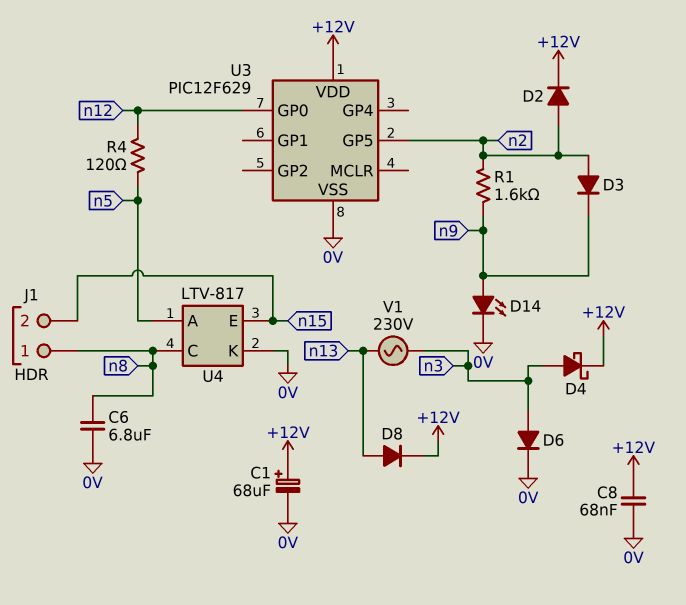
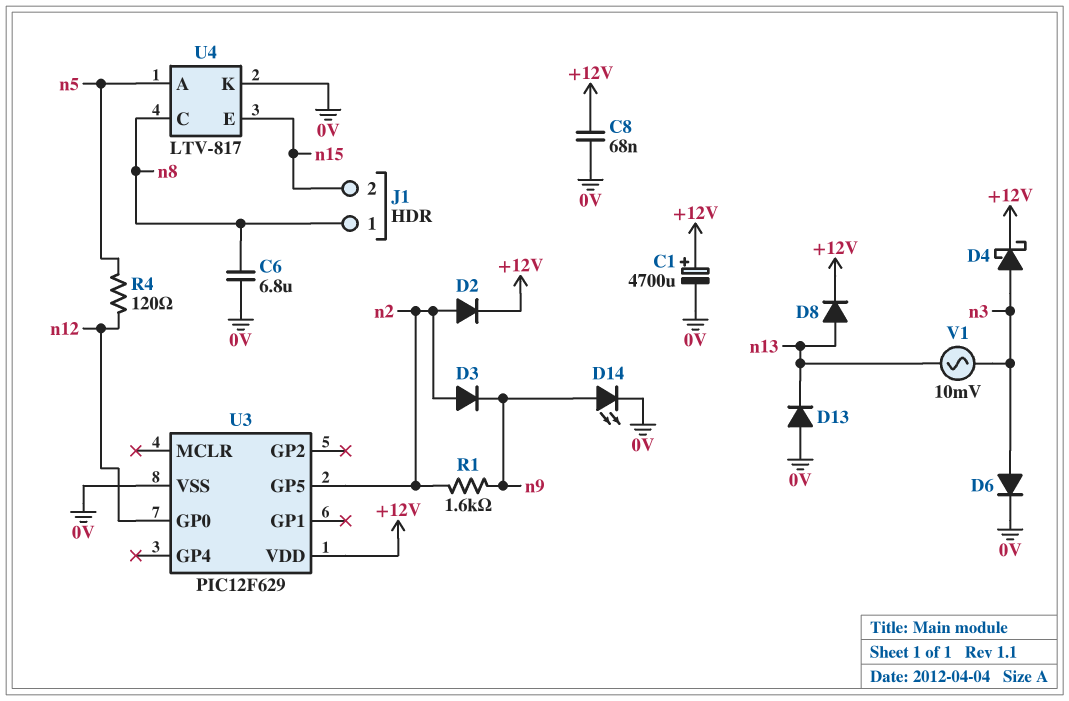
C1: 68uF (plus +12V, minus 0V) -> 4700uF (plus +12V, minus 0V)
D13: none -> diode (A 0V, K n13)
V1: AC 230V (n3, n13) -> AC 10mV (n3, n13)

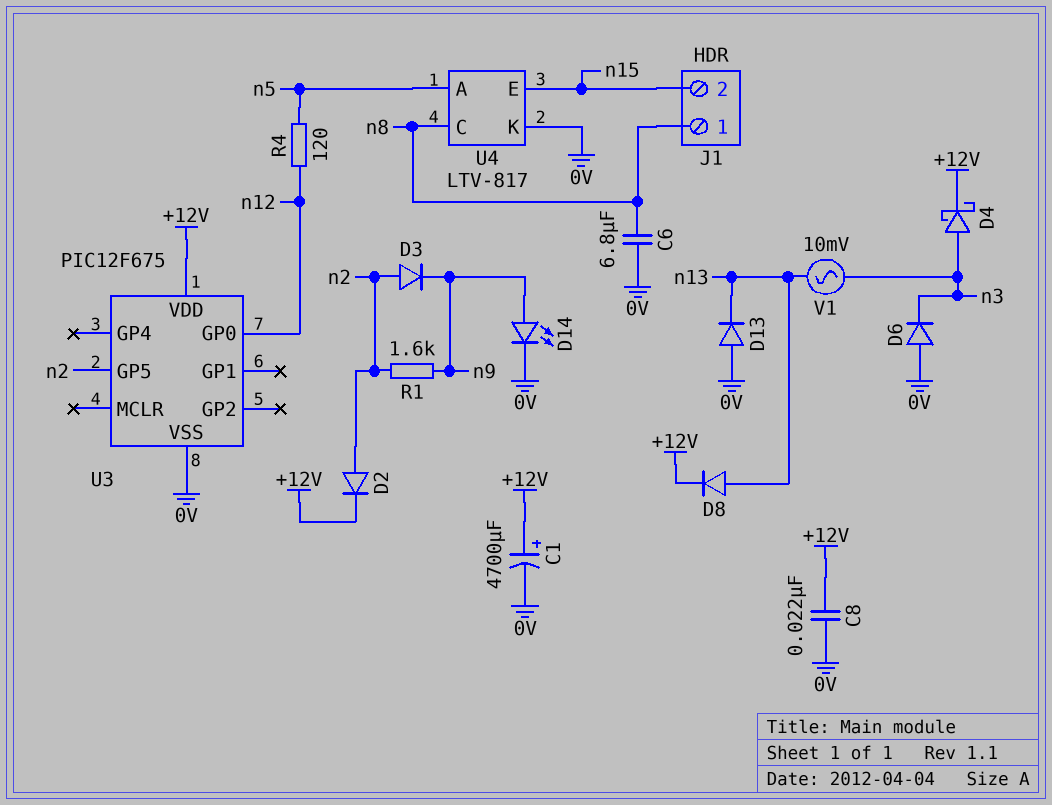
C8: 68nF (+12V, 0V) -> 22nF (+12V, 0V)
D6: diode (A n3, K 0V) -> diode (A 0V, K n3)
U3: PIC12F629 -> PIC12F675

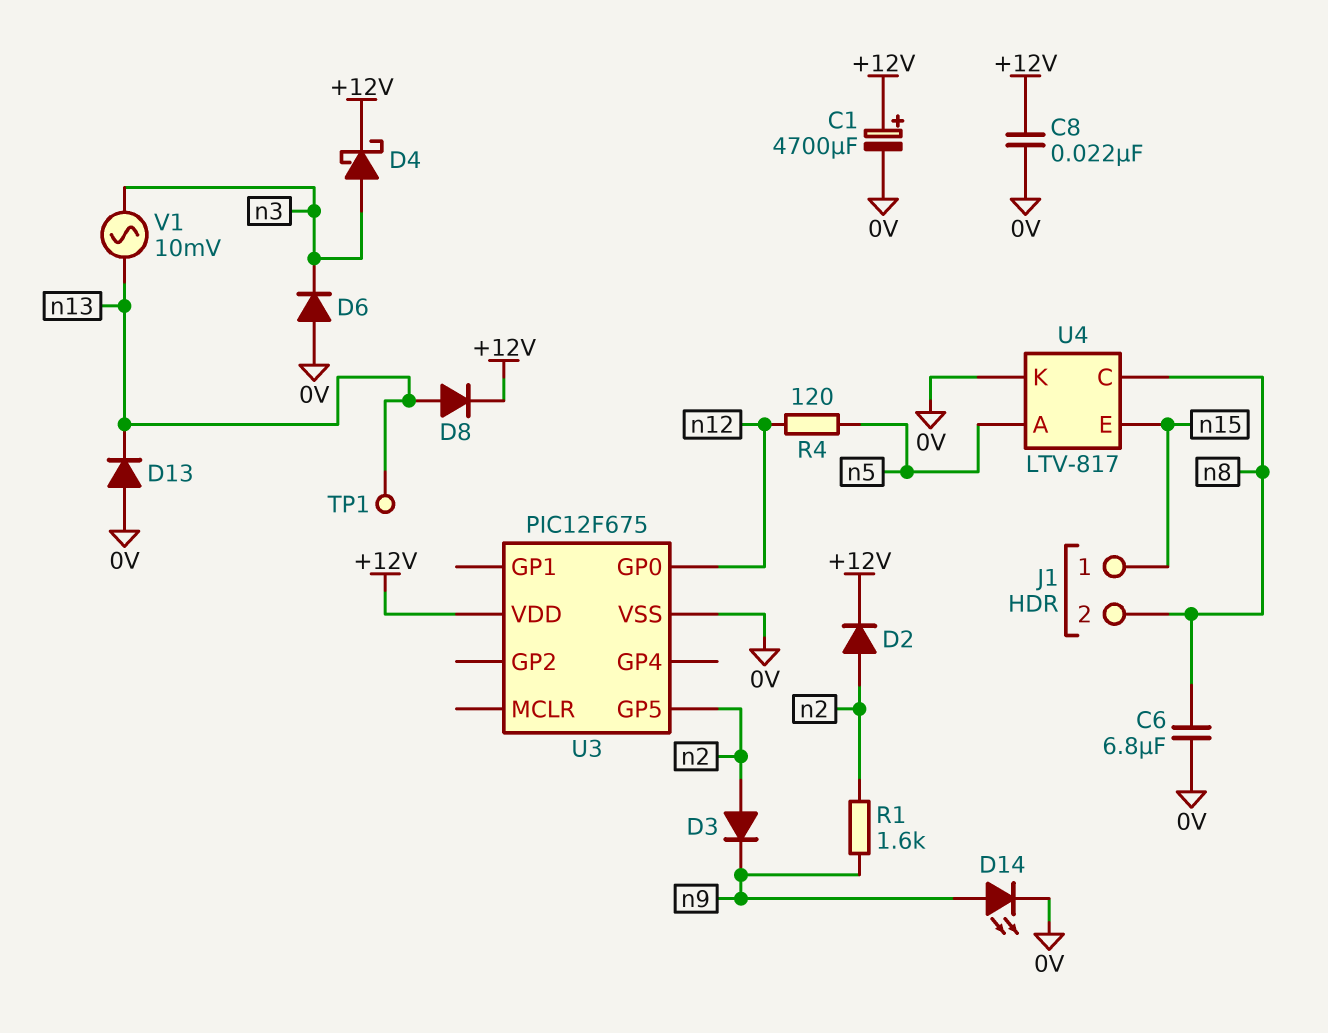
J1 pin 1: n8 -> n15
J1 pin 2: n15 -> n8
TP1: none -> test point (n13)

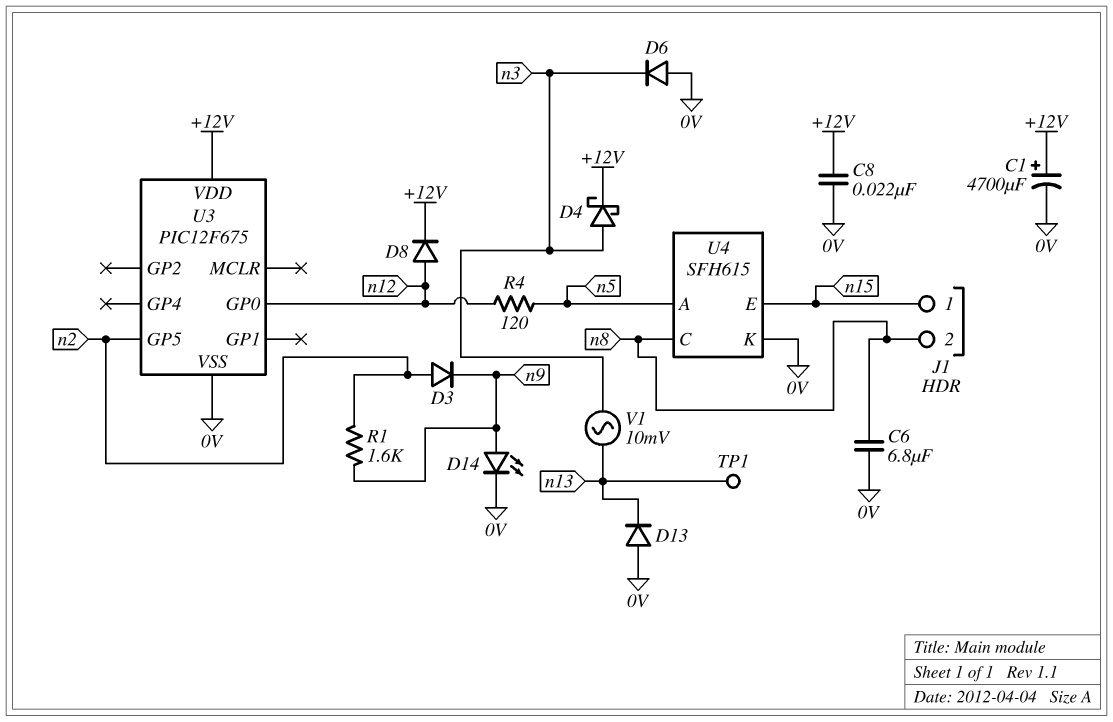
D2: diode (A n2, K +12V) -> none
D8: diode (A n13, K +12V) -> diode (A n12, K +12V)
U4: LTV-817 -> SFH615

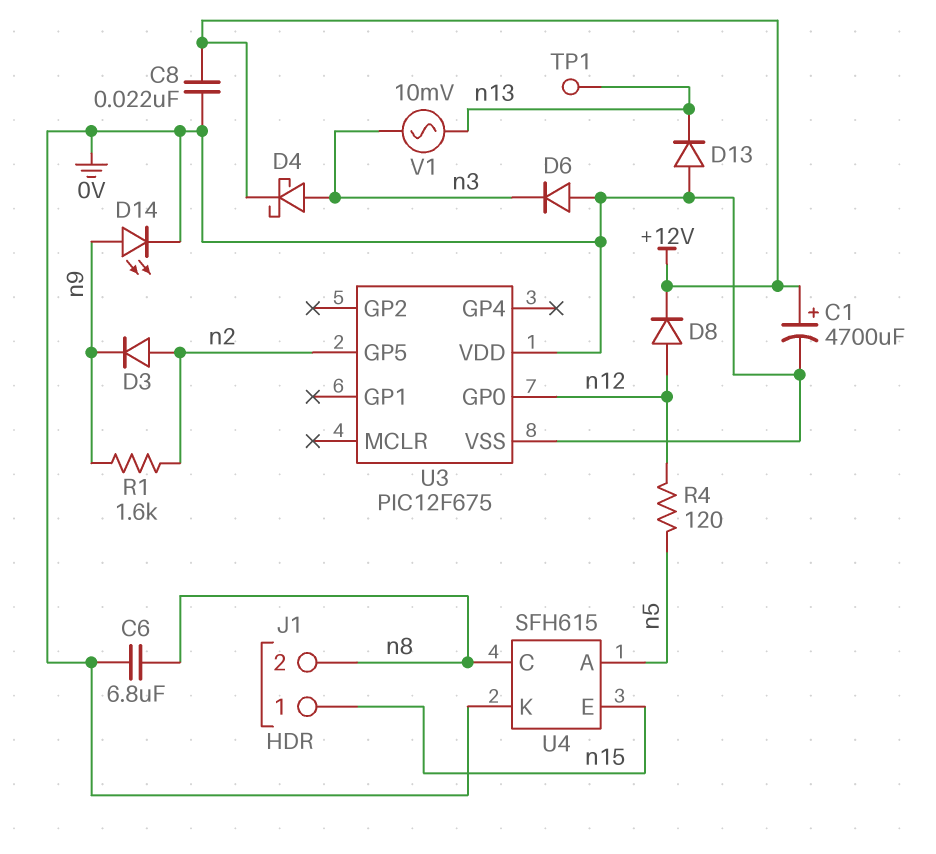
U3 pin VDD: +12V -> 0V

